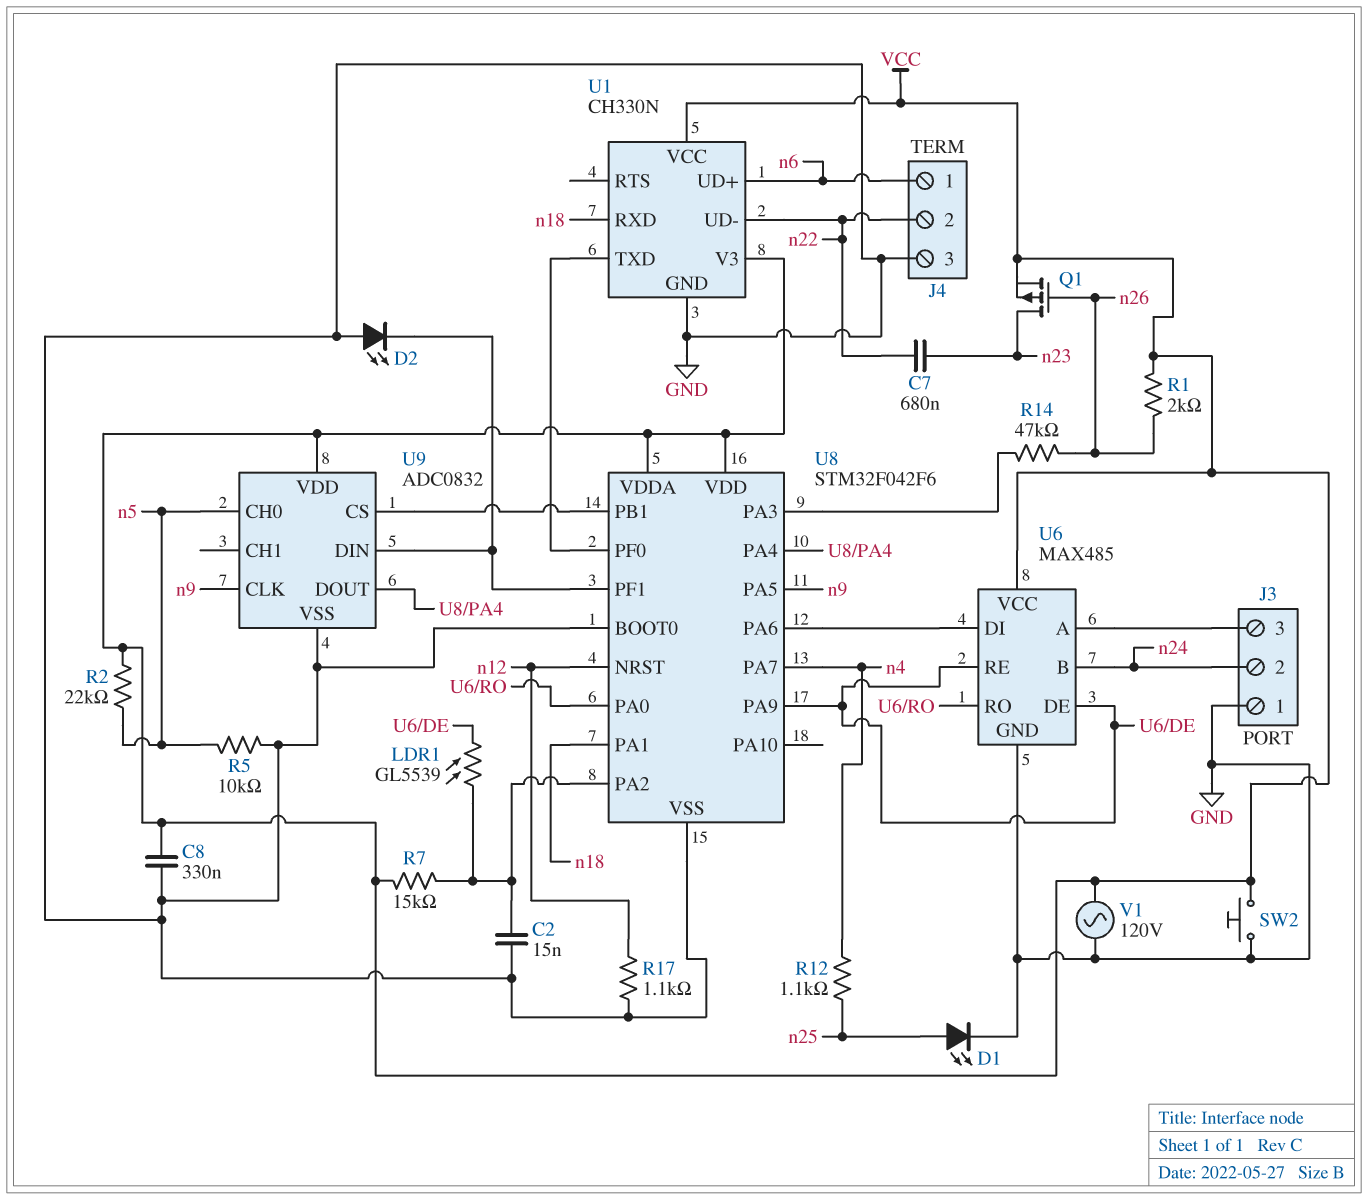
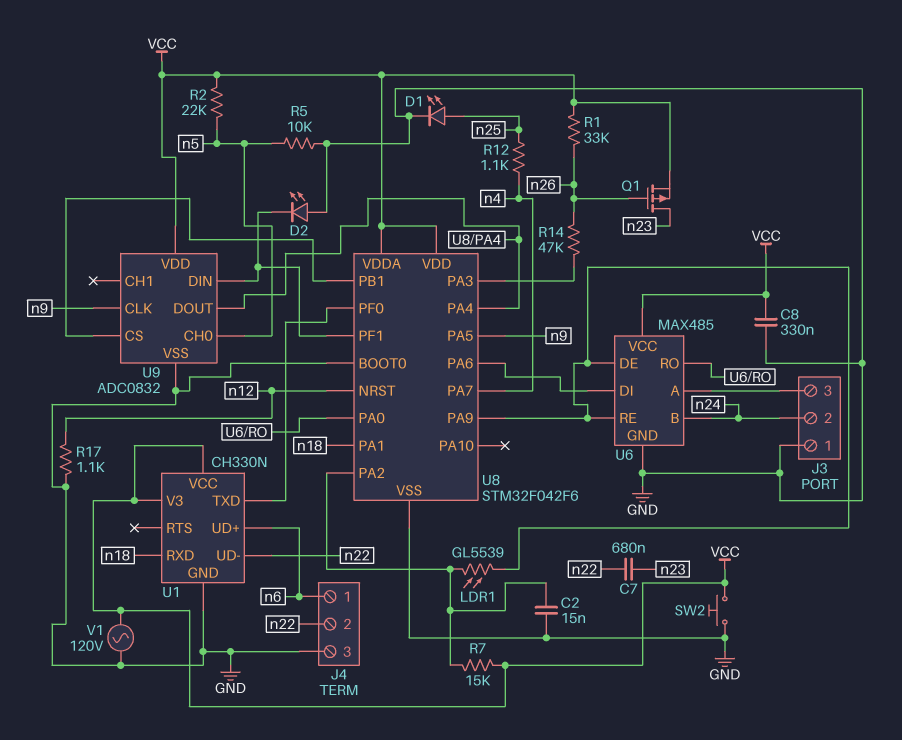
R1: 2k (VCC, n26) -> 33k (VCC, n26)

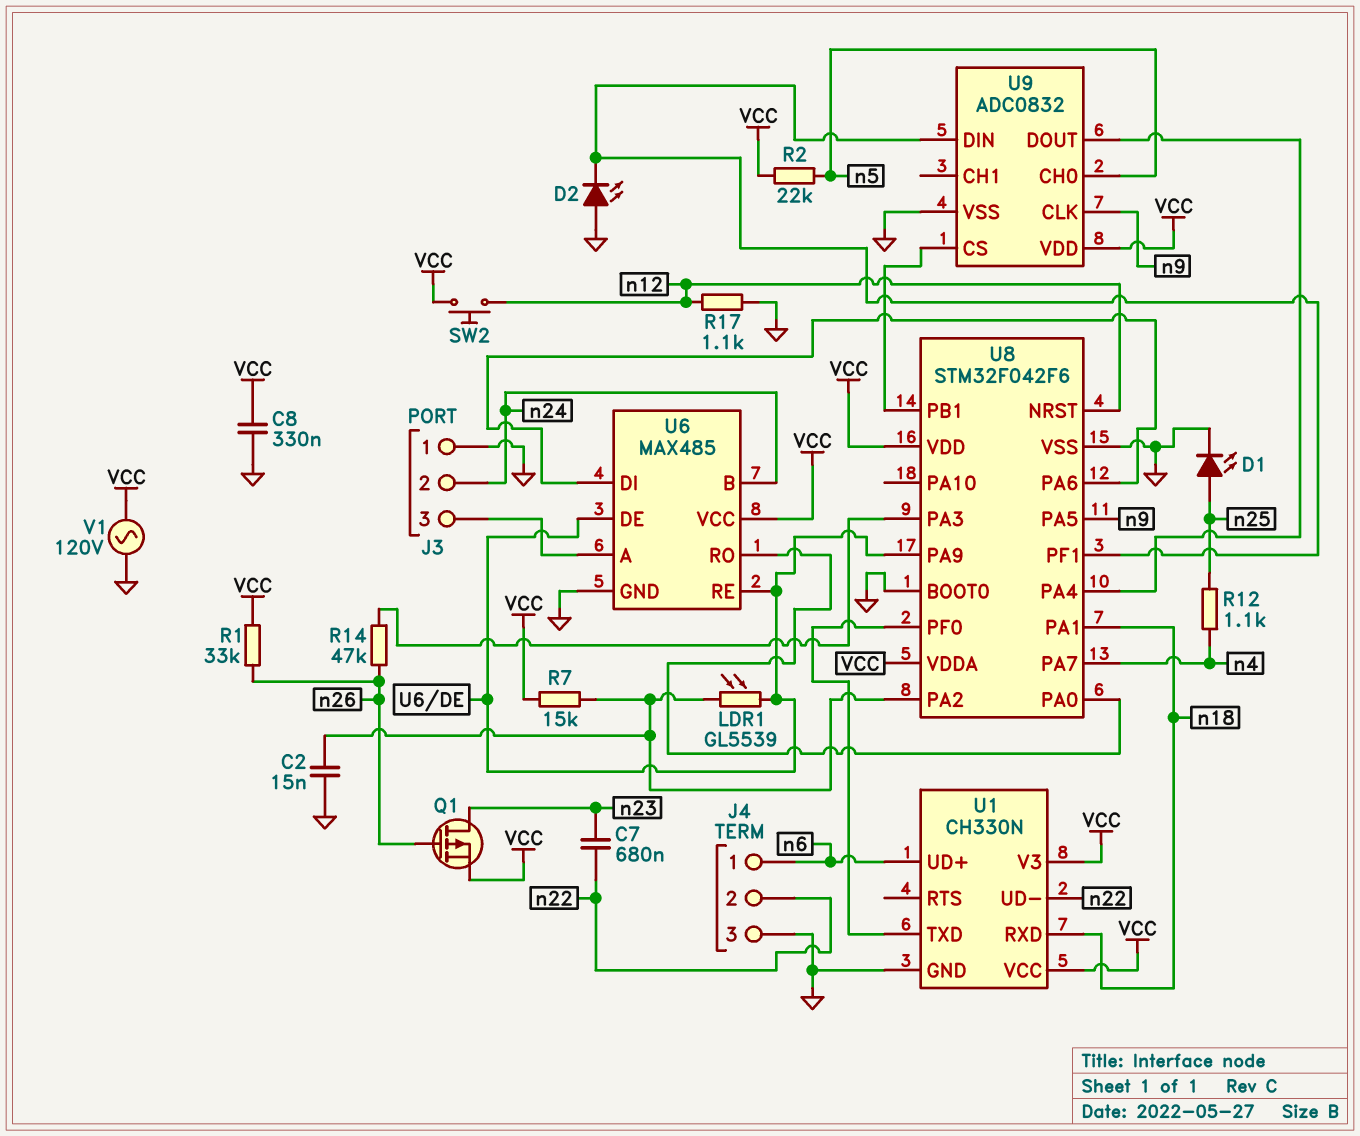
R5: 10k (GND, n5) -> none
SW2: button (GND, VCC) -> button (VCC, n12)

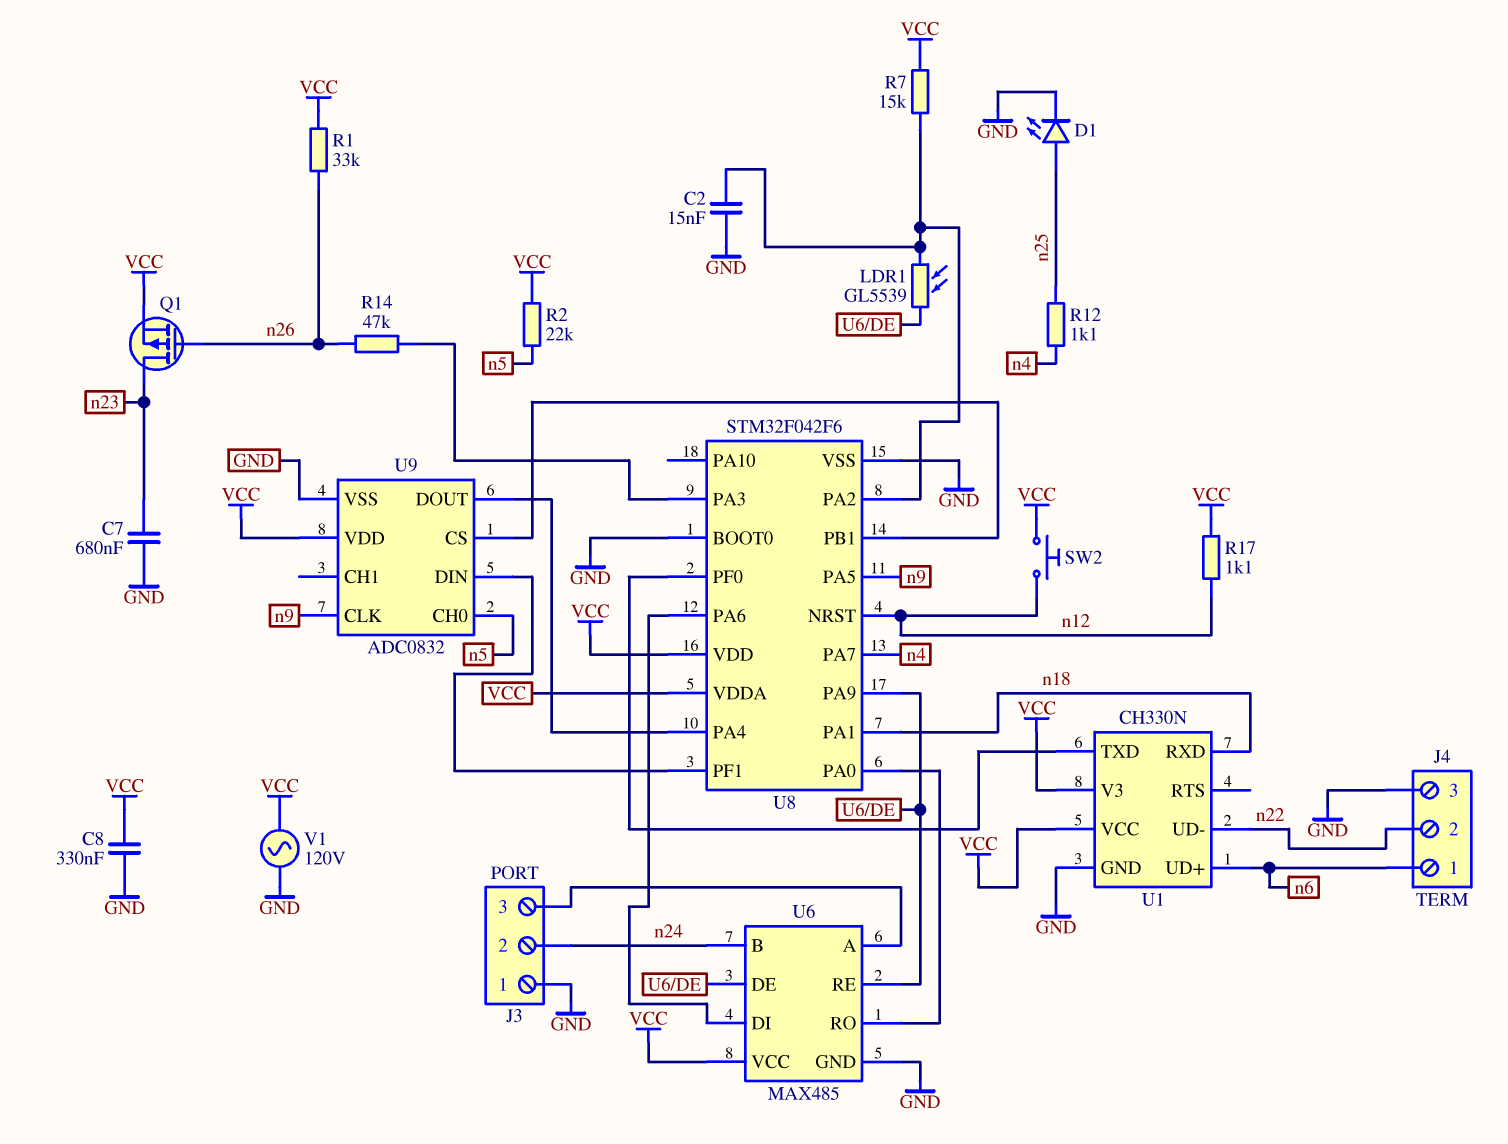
C7: 680nF (n22, n23) -> 680nF (GND, n23)
D2: LED (A GND, K U8/PF1) -> none
R17: 1.1k (GND, n12) -> 1.1k (VCC, n12)

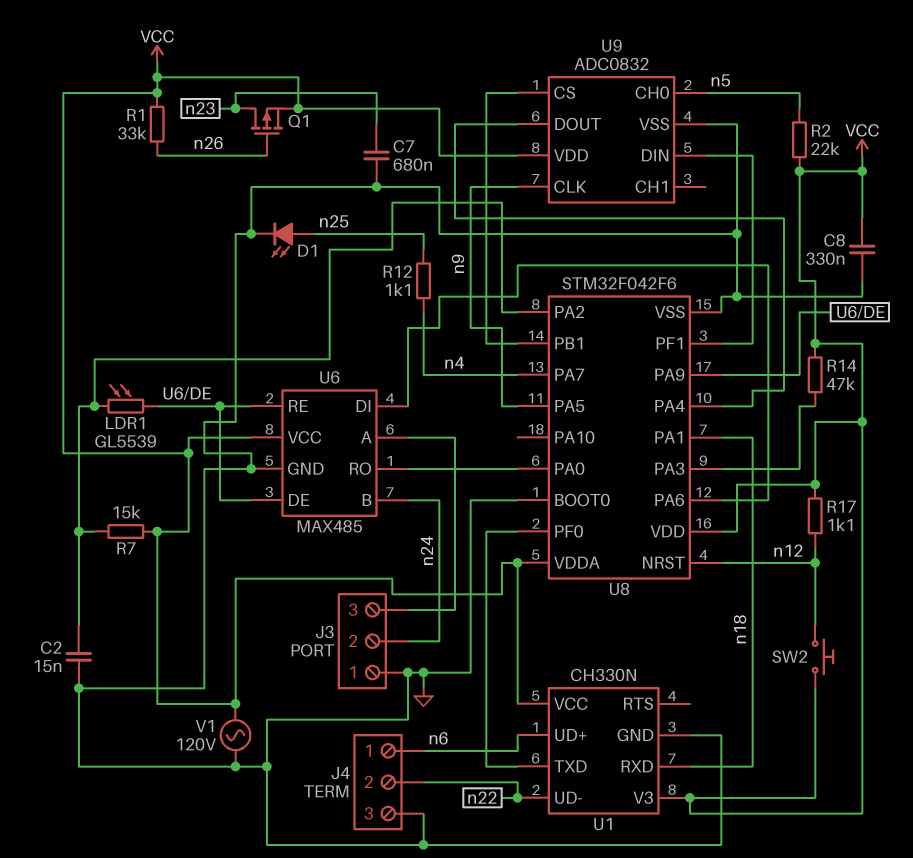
R14: 47k (U8/PA3, n26) -> 47k (U8/PA3, VCC)

